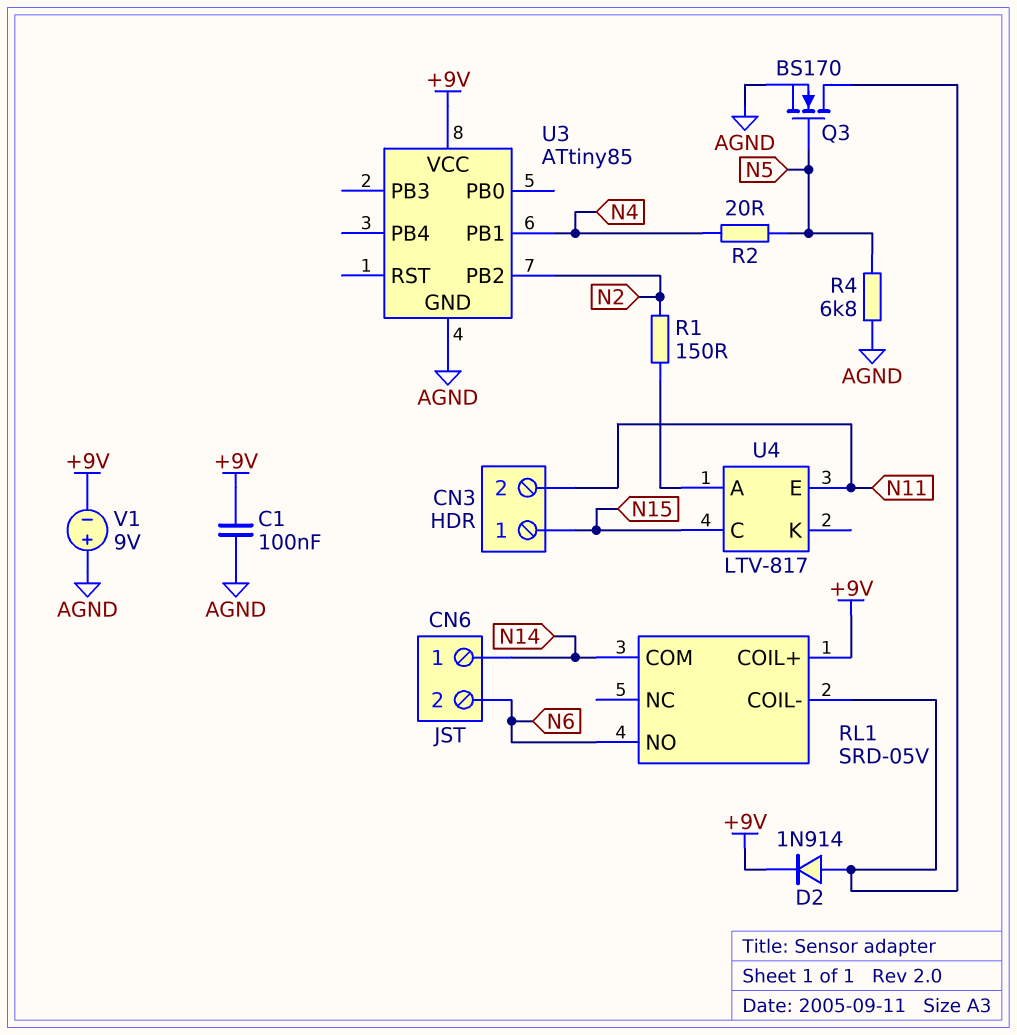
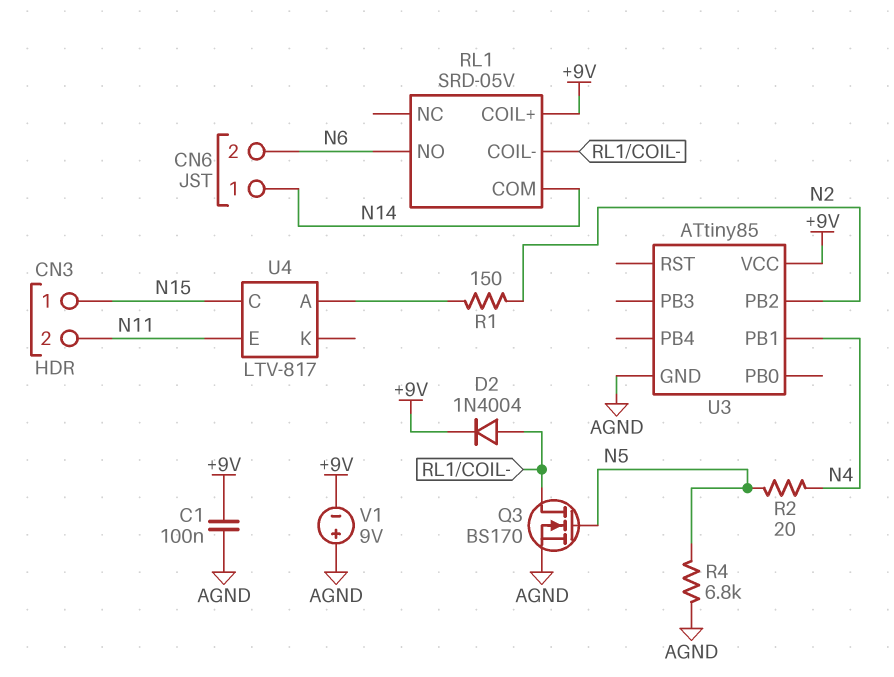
D2: diode 1N914 (A RL1/COIL-, K +9V) -> diode 1N4004 (A RL1/COIL-, K +9V)

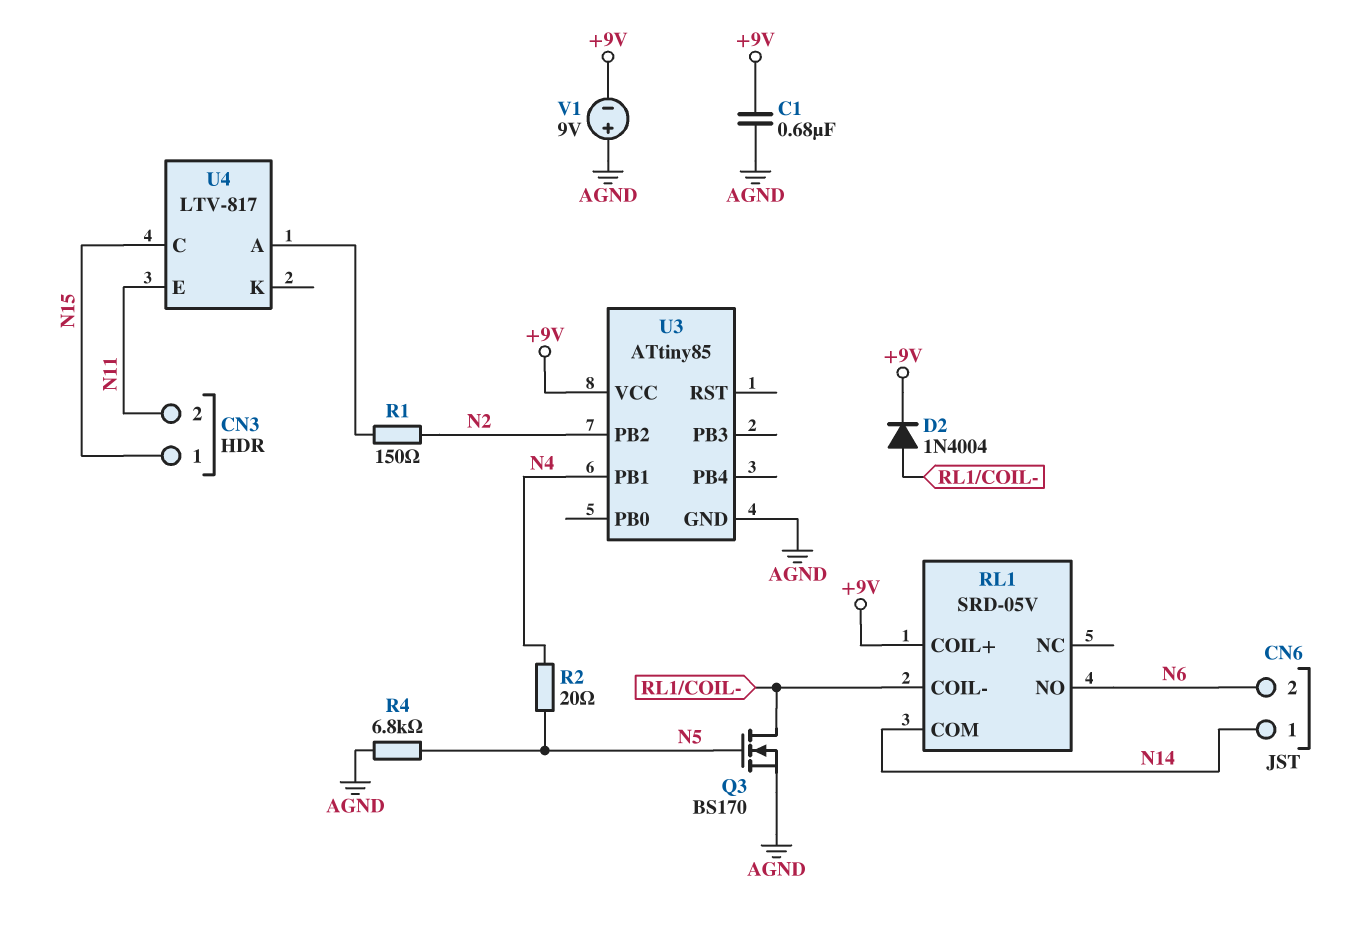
C1: 100nF (+9V, AGND) -> 680nF (+9V, AGND)

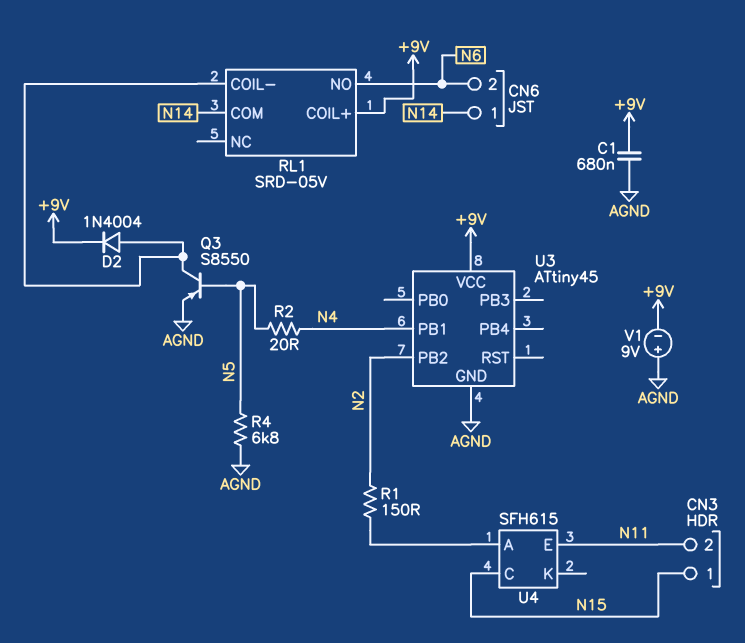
Q3: NMOS BS170 (G N5, D RL1/COIL-, S AGND) -> PNP S8550 (B N5, C RL1/COIL-, E AGND)
U3: ATtiny85 -> ATtiny45
U4: LTV-817 -> SFH615

